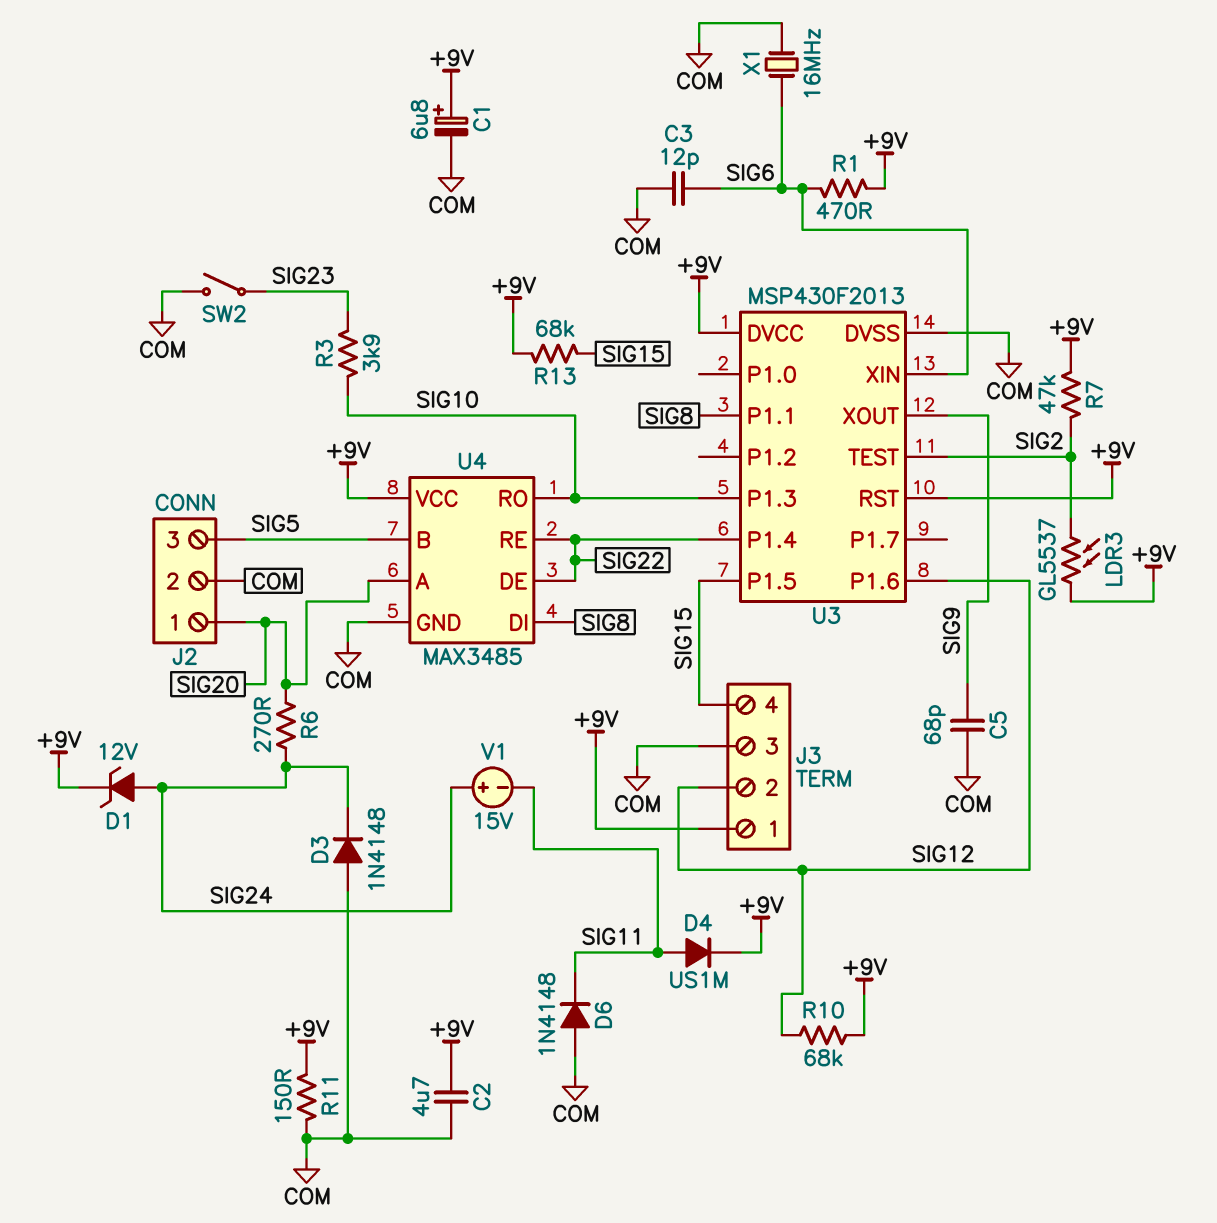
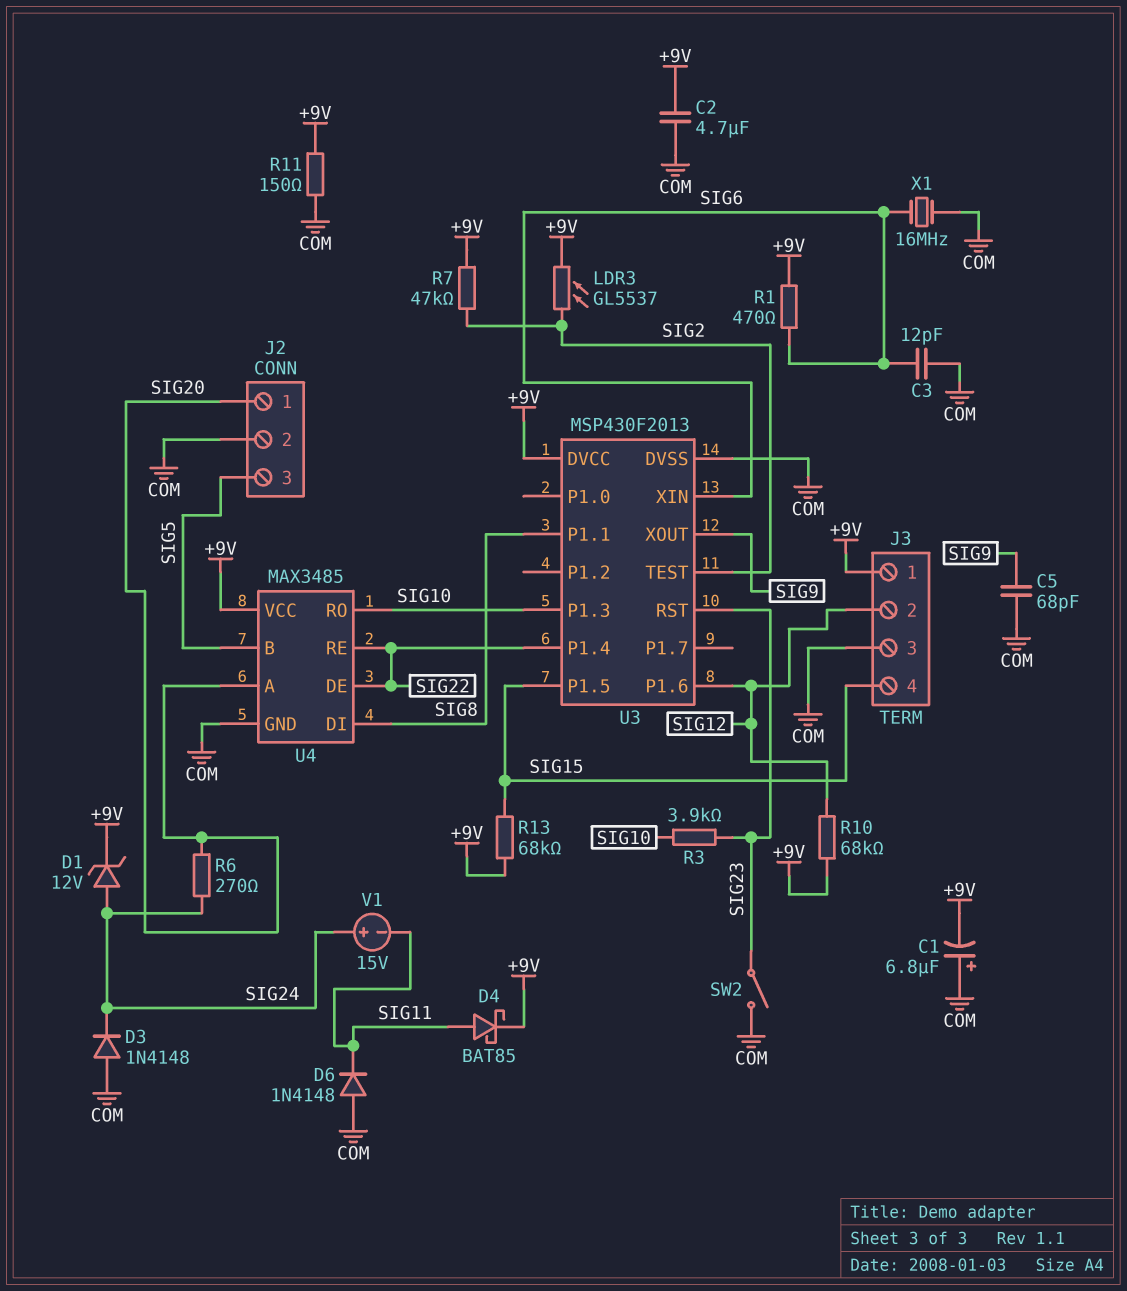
C1: 6.8uF (plus +9V, minus COM) -> 6.8uF (plus COM, minus +9V)
D4: diode US1M (A SIG11, K +9V) -> schottky BAT85 (A SIG11, K +9V)
U3 pin RST: +9V -> SIG23

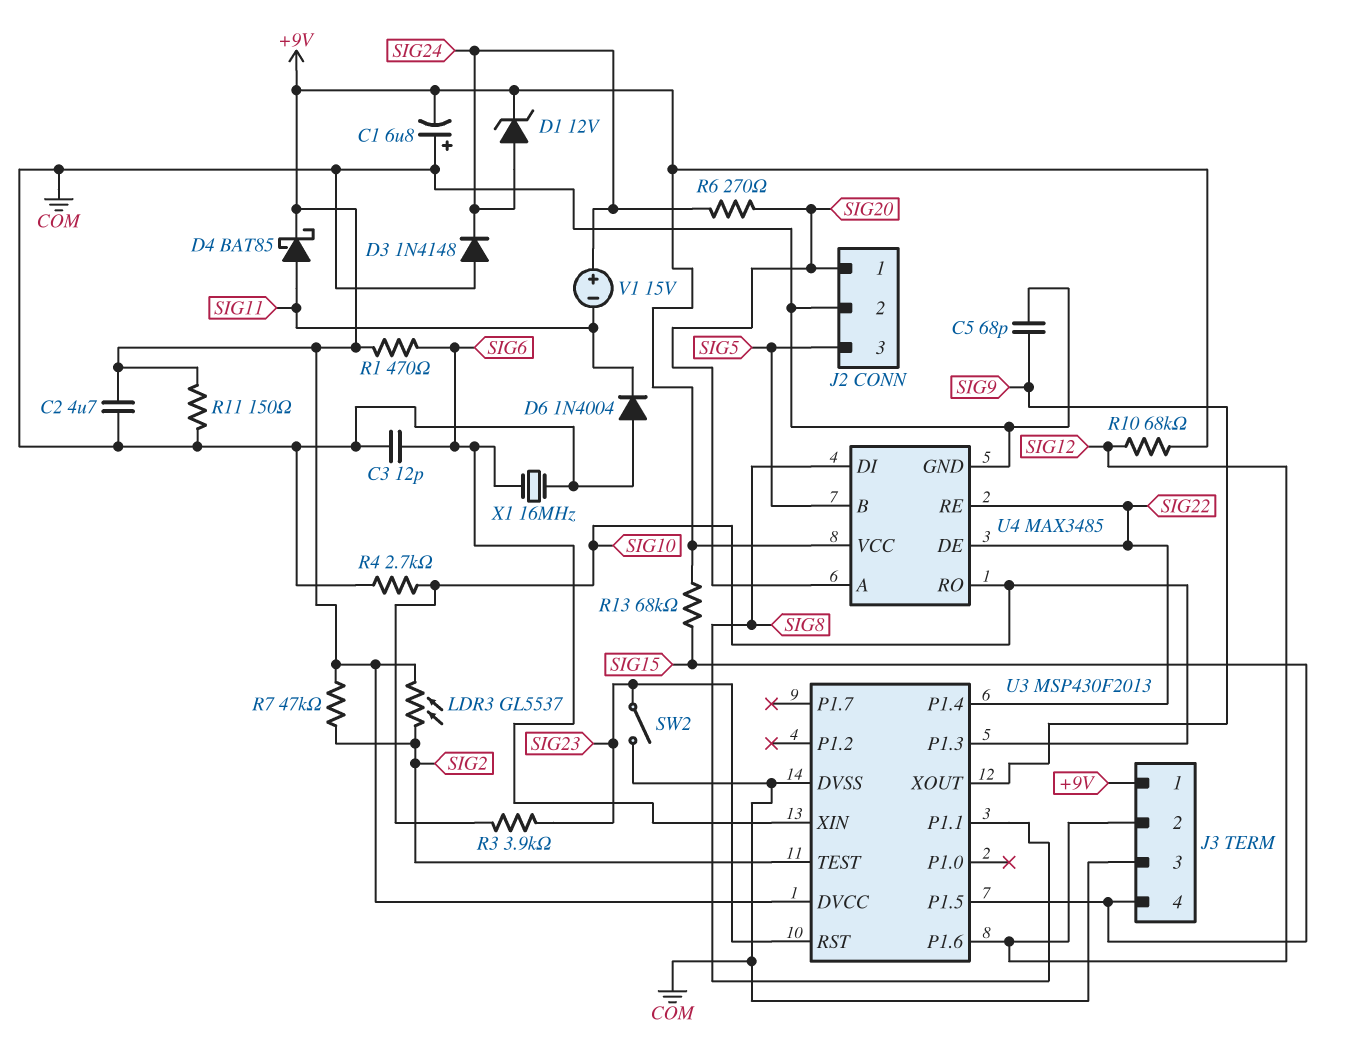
D6: diode 1N4148 (A COM, K SIG11) -> diode 1N4004 (A COM, K SIG11)
R4: none -> 2.7k (COM, SIG10)

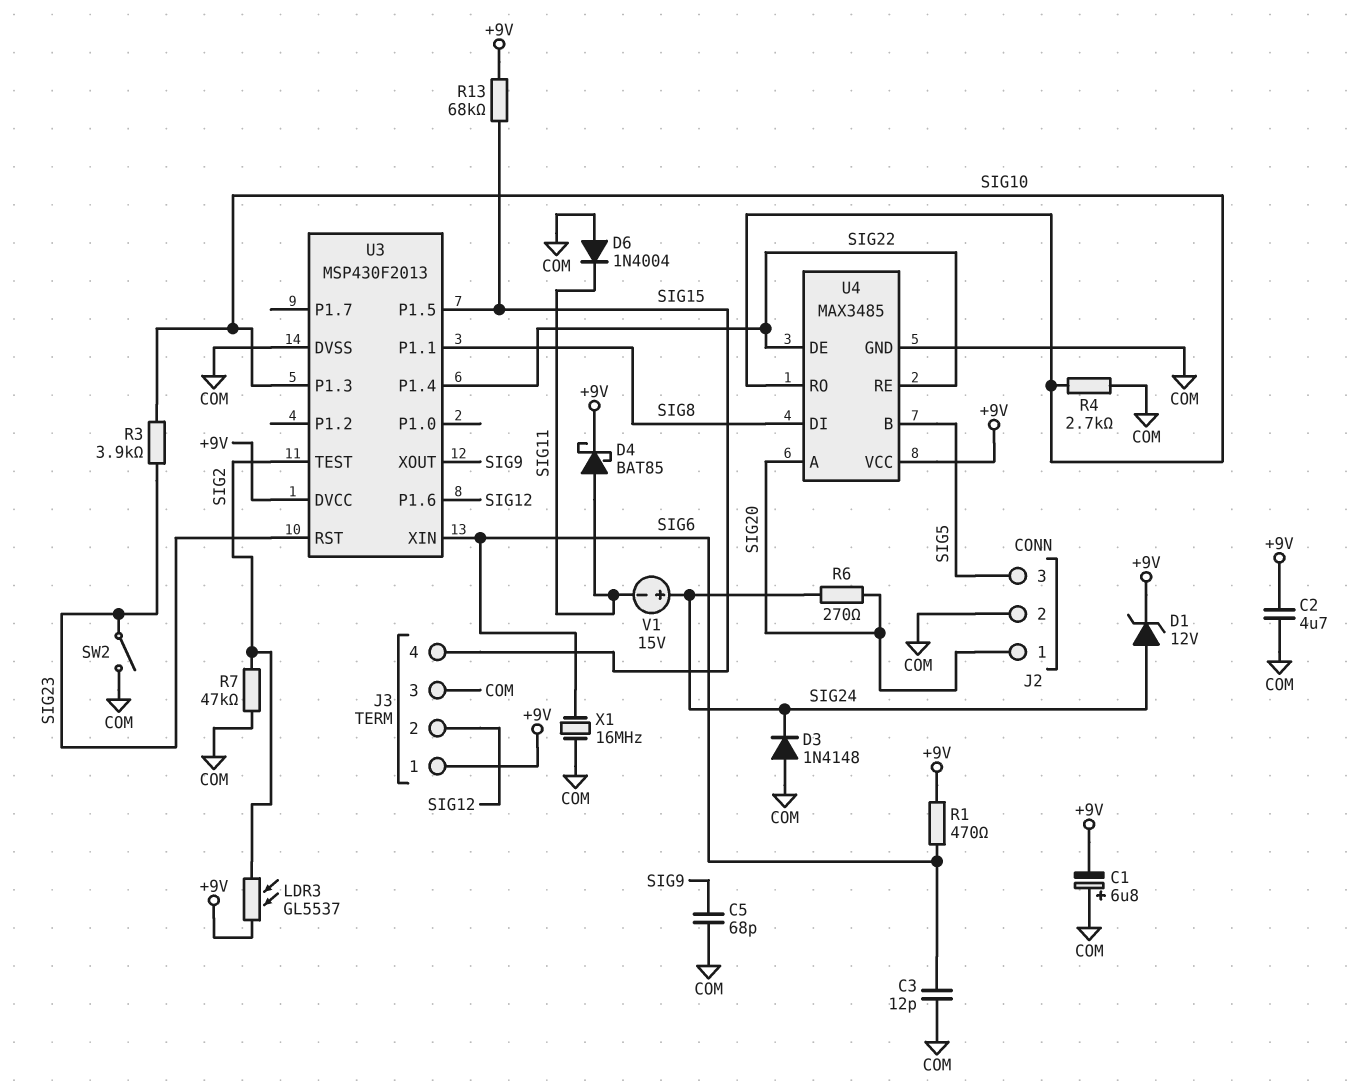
R7: 47k (+9V, SIG2) -> 47k (COM, SIG2)
R10: 68k (+9V, SIG12) -> none
R11: 150 (+9V, COM) -> none

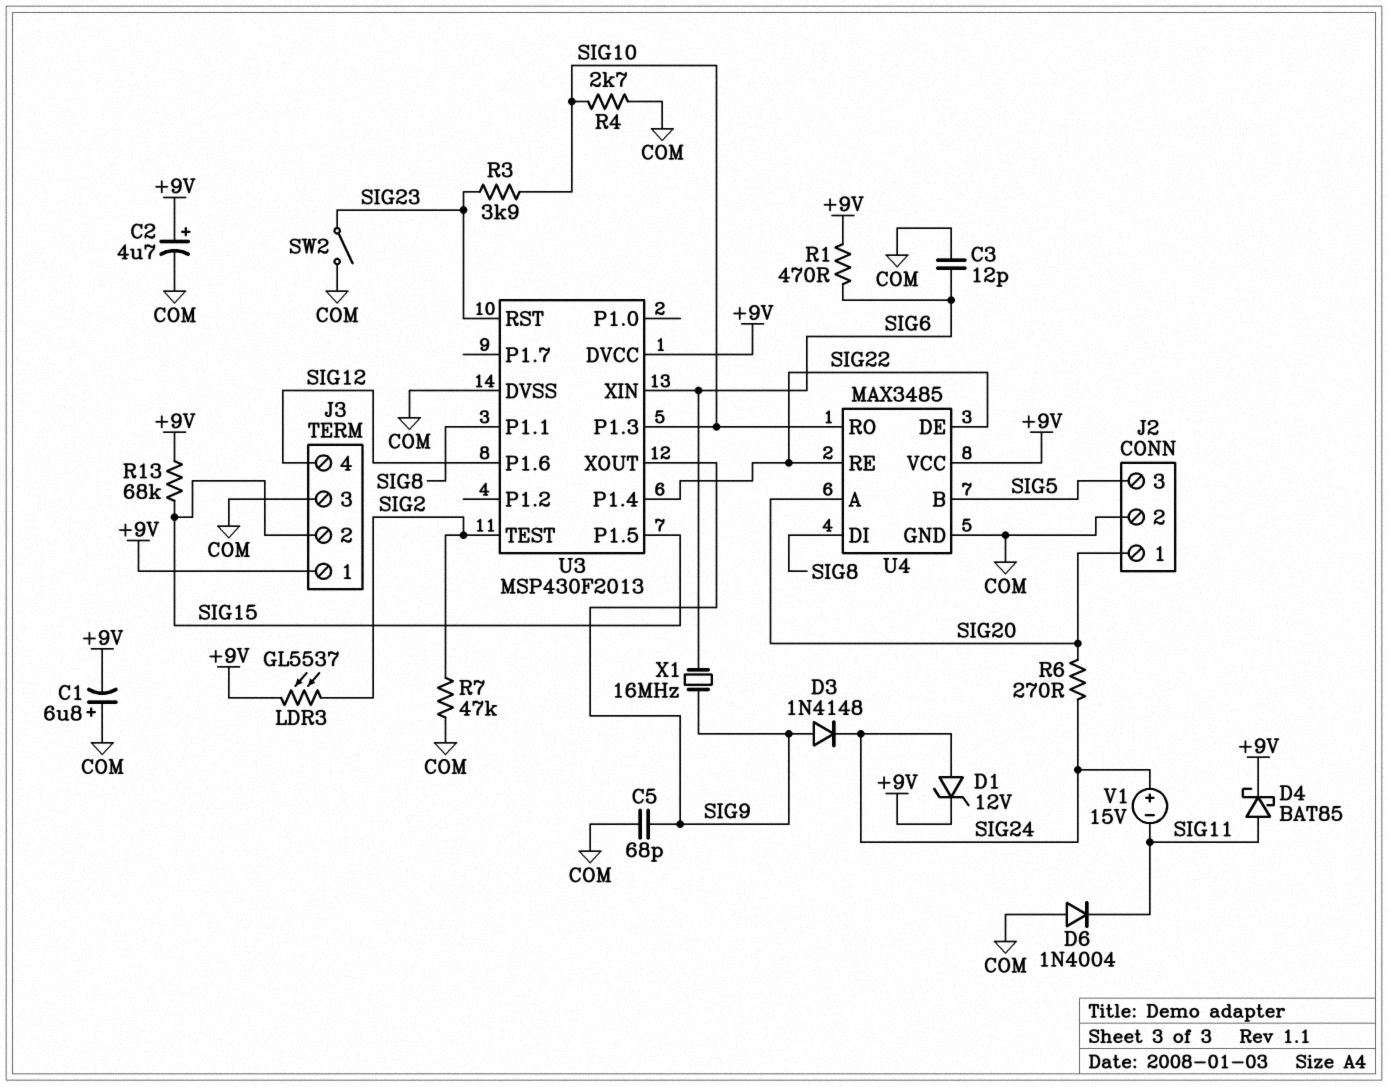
C2: 4.7uF (+9V, COM) -> 4.7uF (plus +9V, minus COM)
D3: diode 1N4148 (A COM, K SIG24) -> diode 1N4148 (A SIG9, K SIG24)
J3 pin 2: SIG12 -> SIG15
J3 pin 4: SIG15 -> SIG12
X1: 16MHz (COM, SIG6) -> 16MHz (SIG6, SIG9)

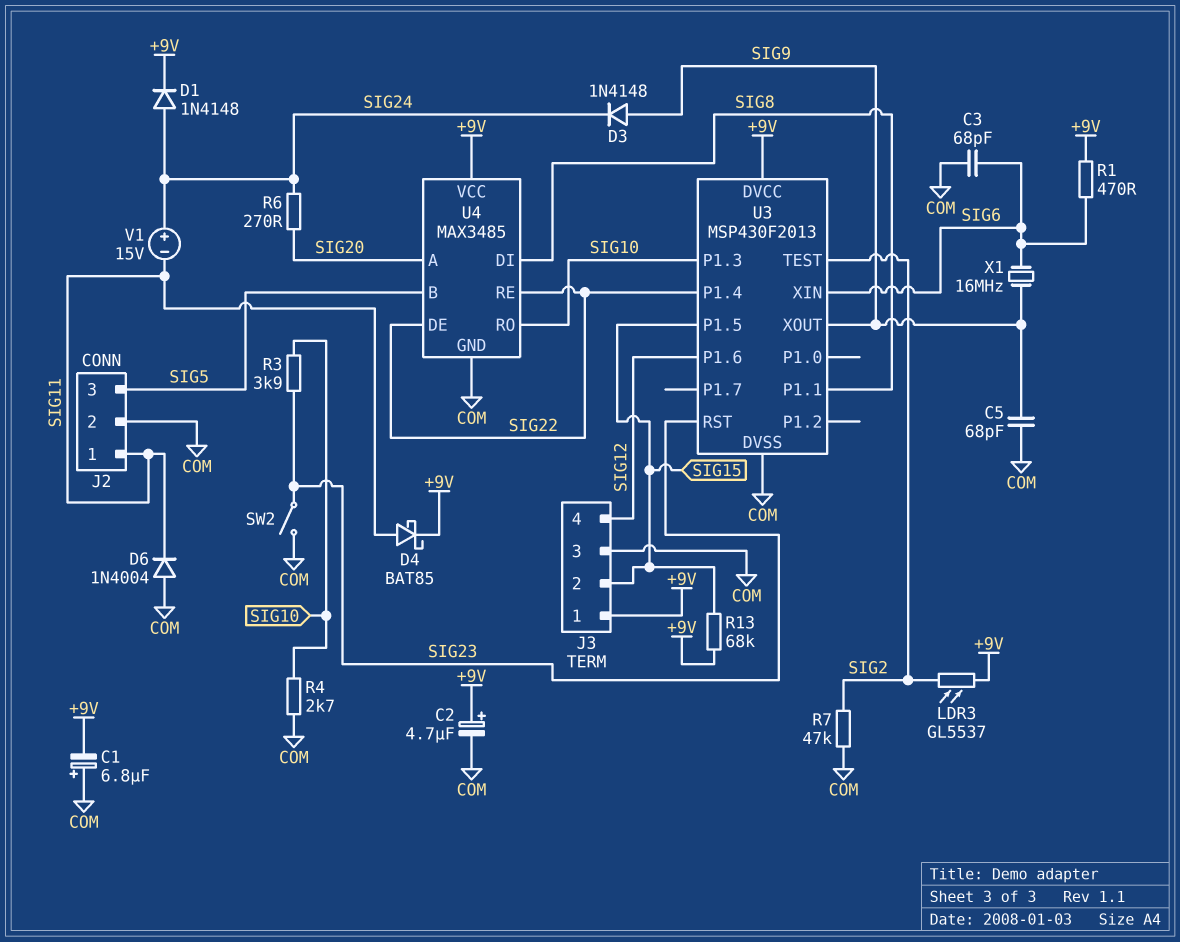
C3: 12pF (COM, SIG6) -> 68pF (COM, SIG6)
D1: zener 12V (A SIG24, K +9V) -> diode 1N4148 (A SIG24, K +9V)
J2 pin 1: SIG20 -> SIG11

